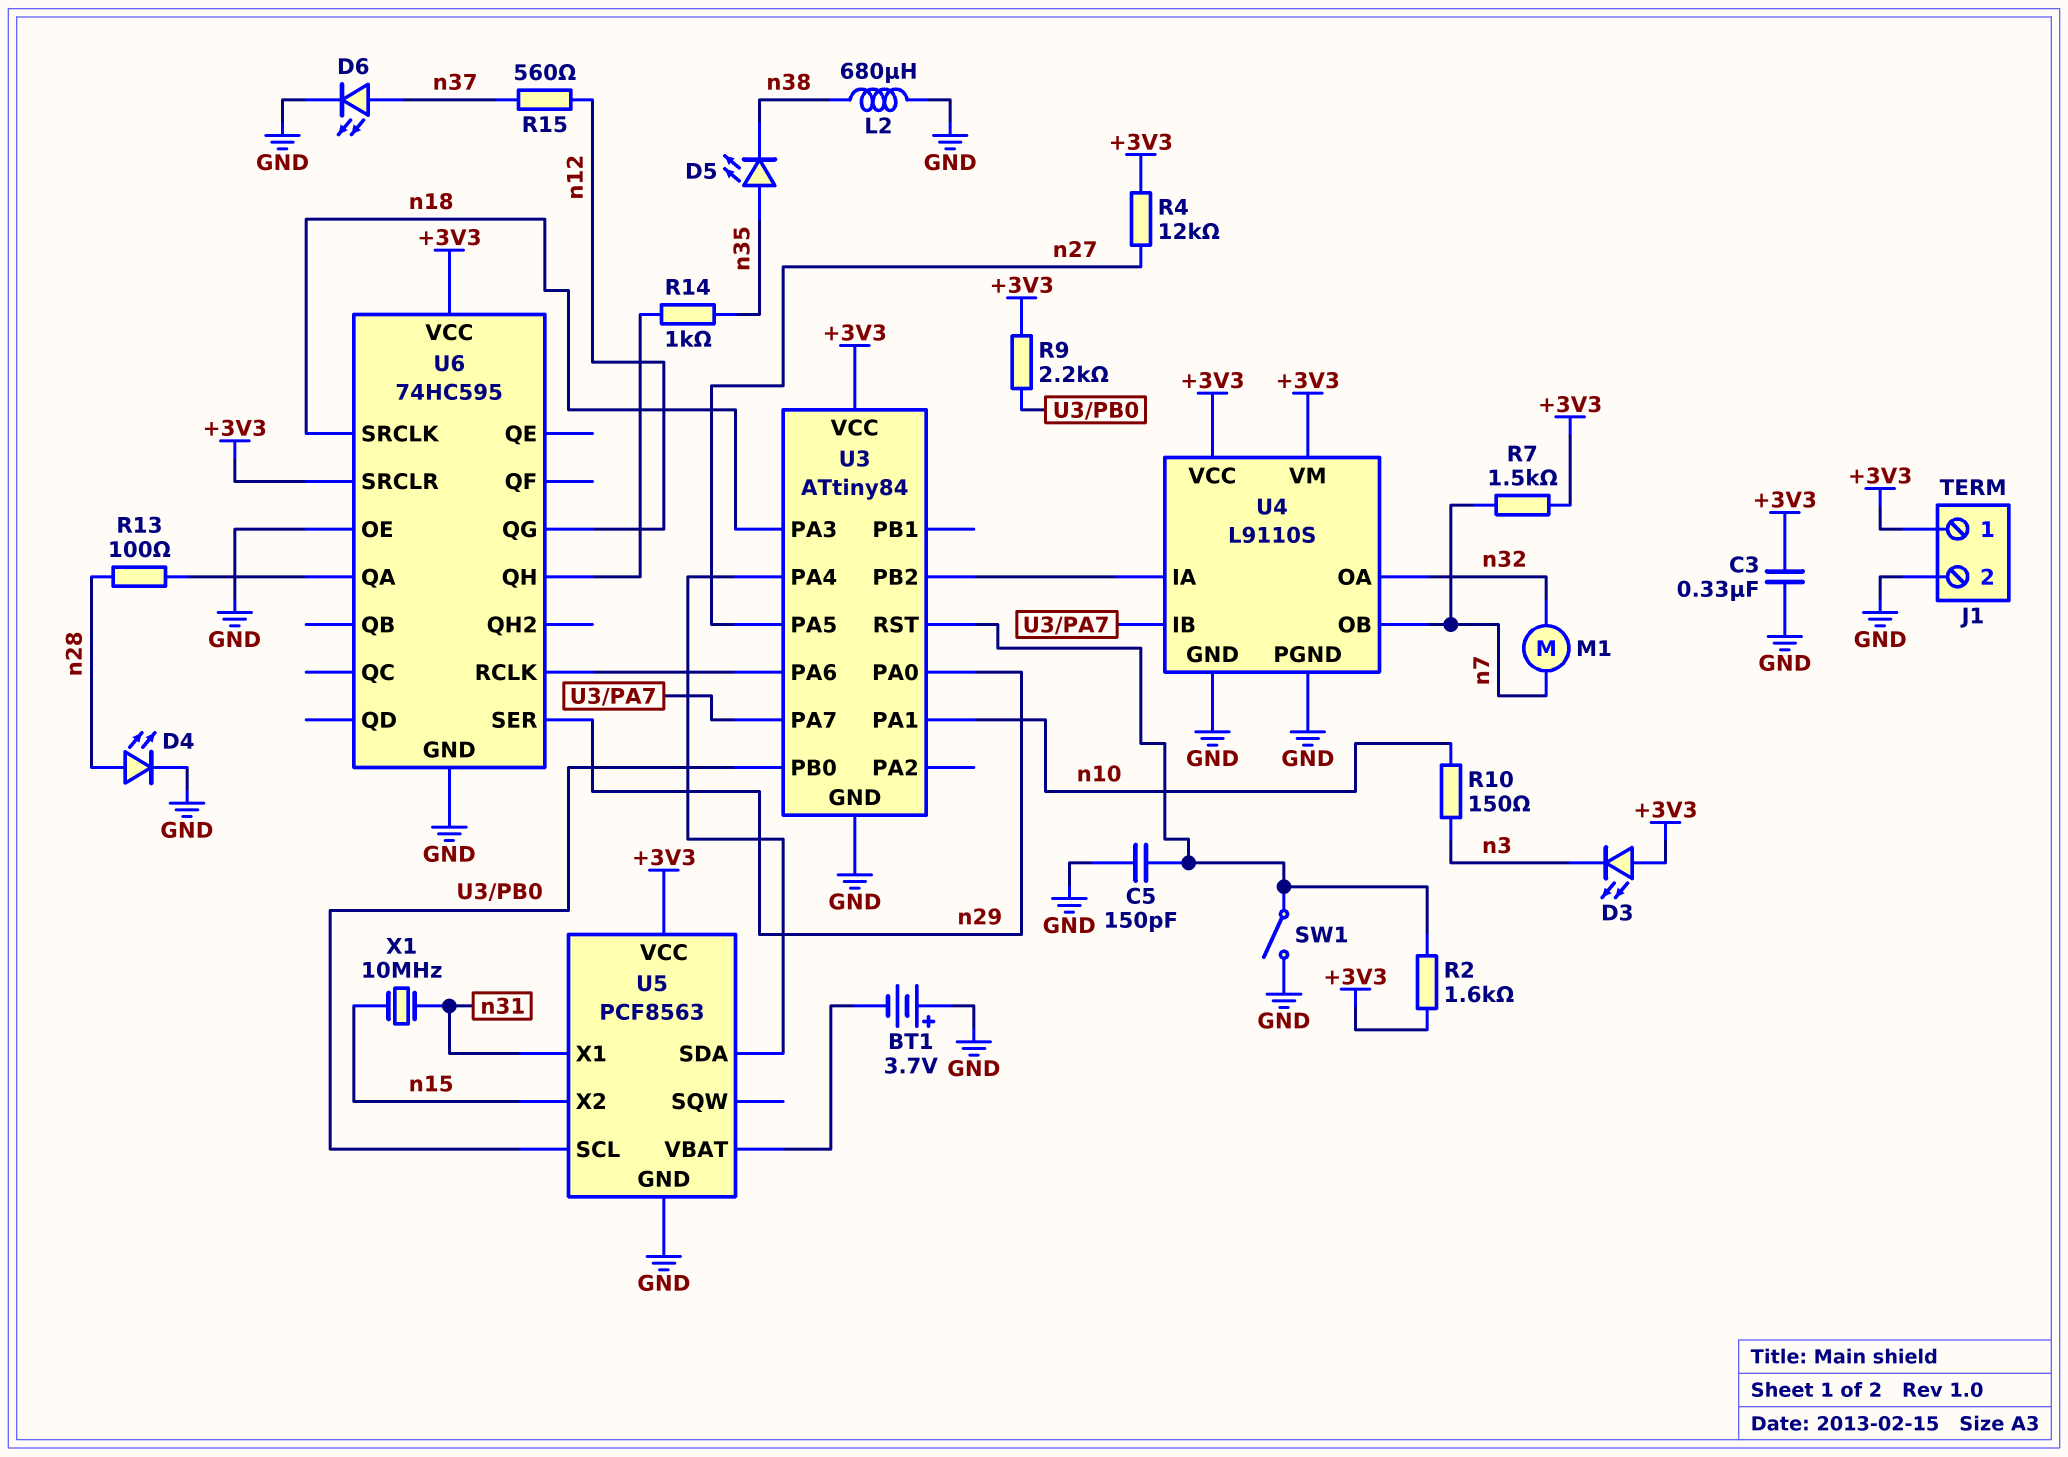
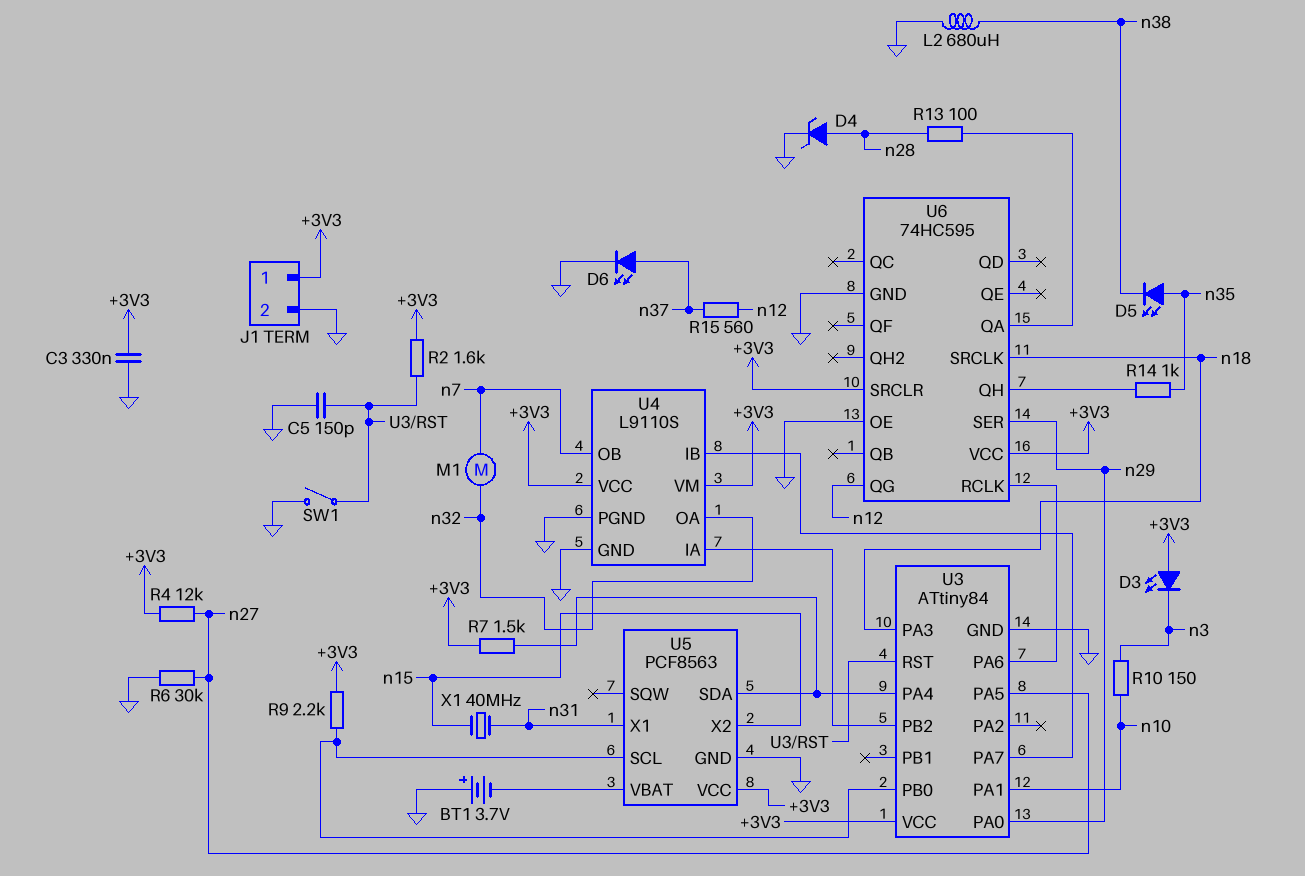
D4: LED (A n28, K GND) -> zener (A n28, K GND)
R6: none -> 30k (GND, n27)
R7: 1.5k (+3V3, n7) -> 1.5k (+3V3, U3/PA4)
X1: 10MHz (n15, n31) -> 40MHz (n15, n31)

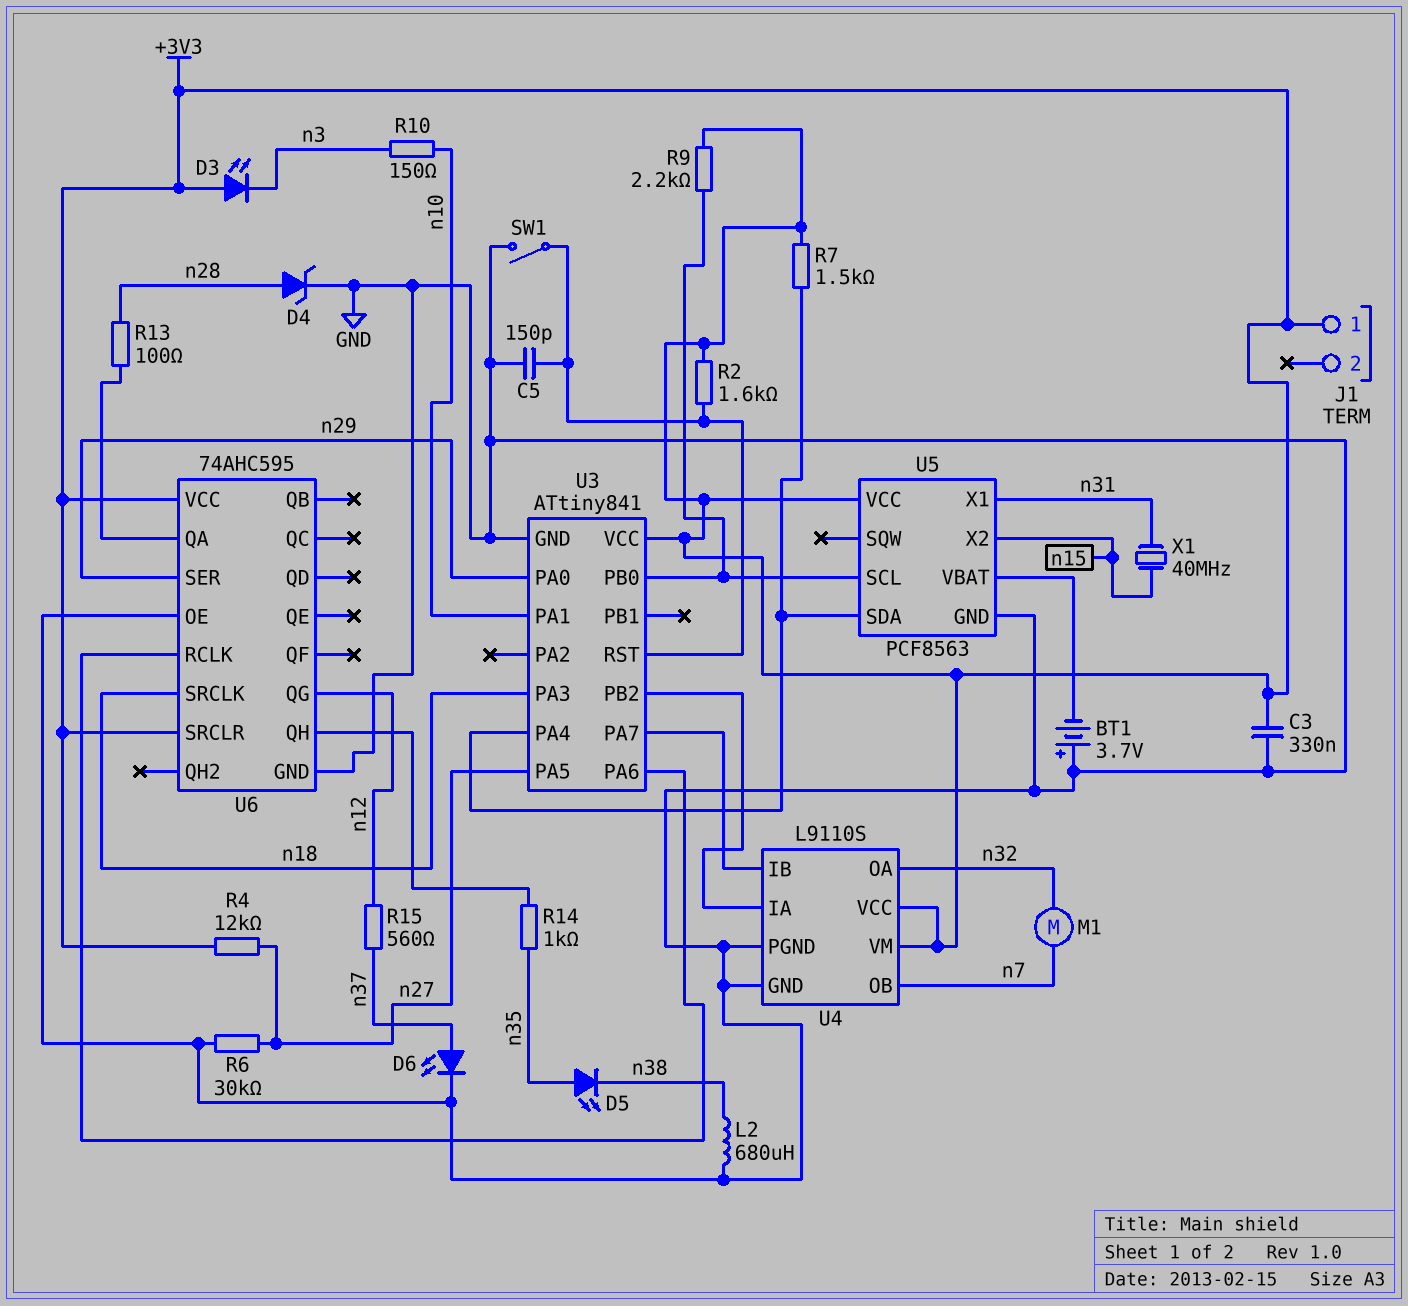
J1 pin 2: GND -> none
U3: ATtiny84 -> ATtiny841
U6: 74HC595 -> 74AHC595

